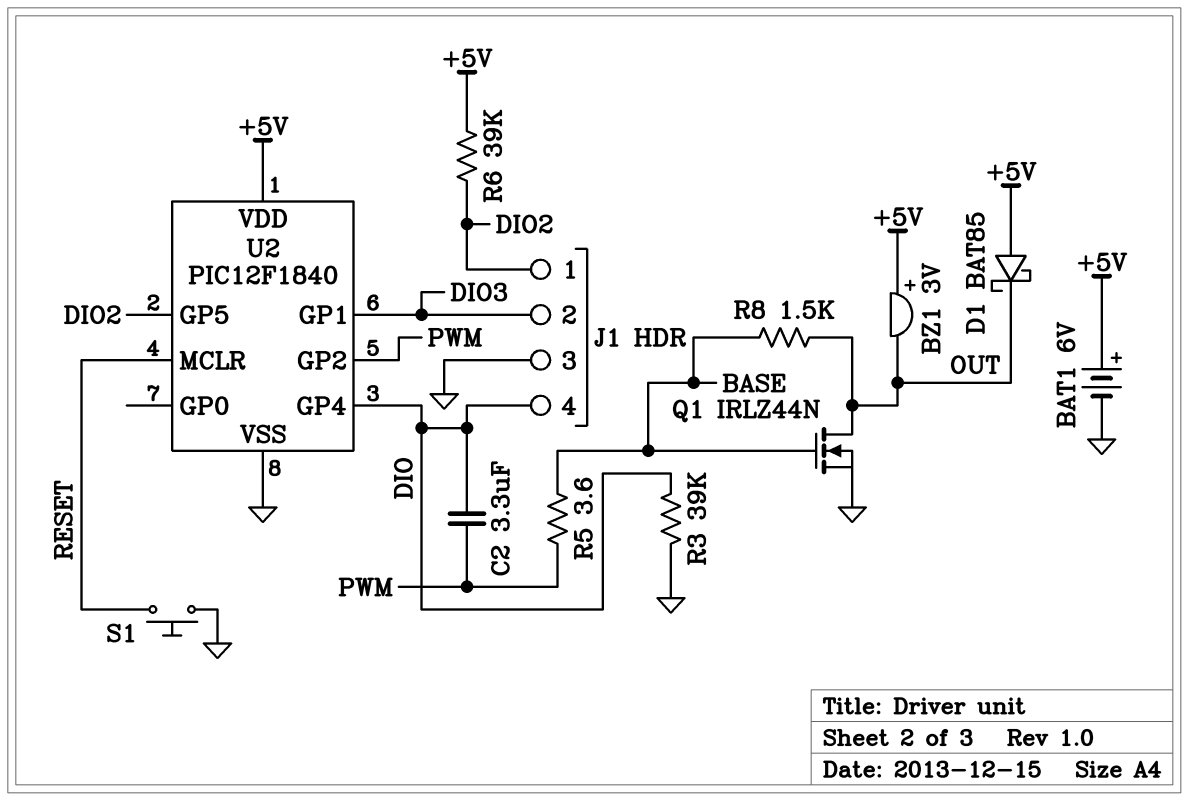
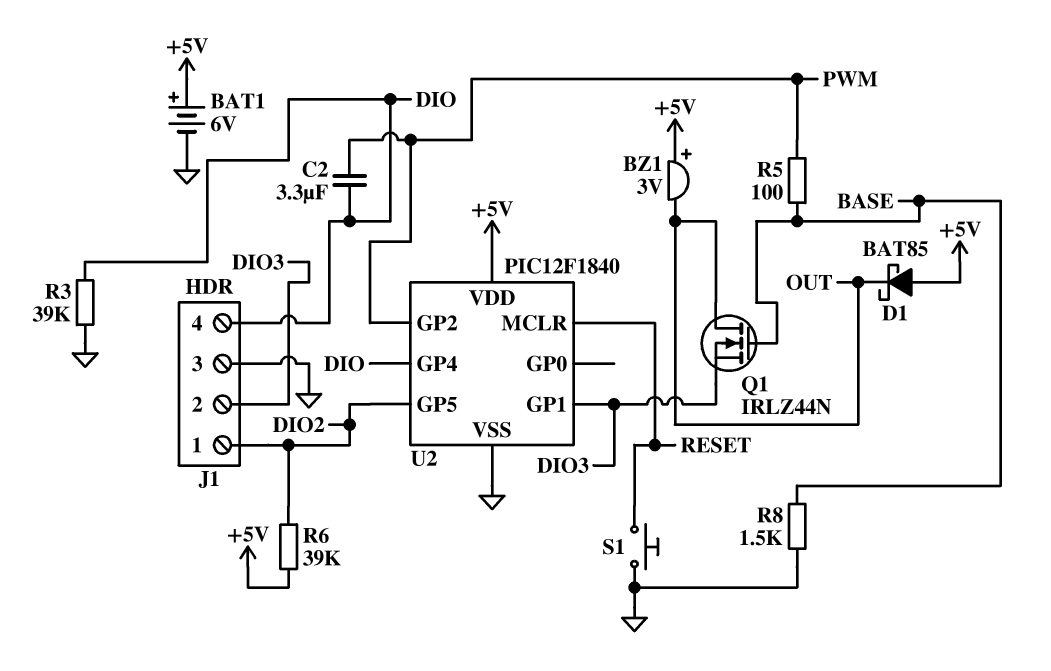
Q1: NMOS IRLZ44N (G BASE, D OUT, S GND) -> NMOS IRLZ44N (G BASE, D OUT, S DIO3)
R5: 3.6 (BASE, PWM) -> 100 (BASE, PWM)
R8: 1.5k (BASE, OUT) -> 1.5k (BASE, GND)

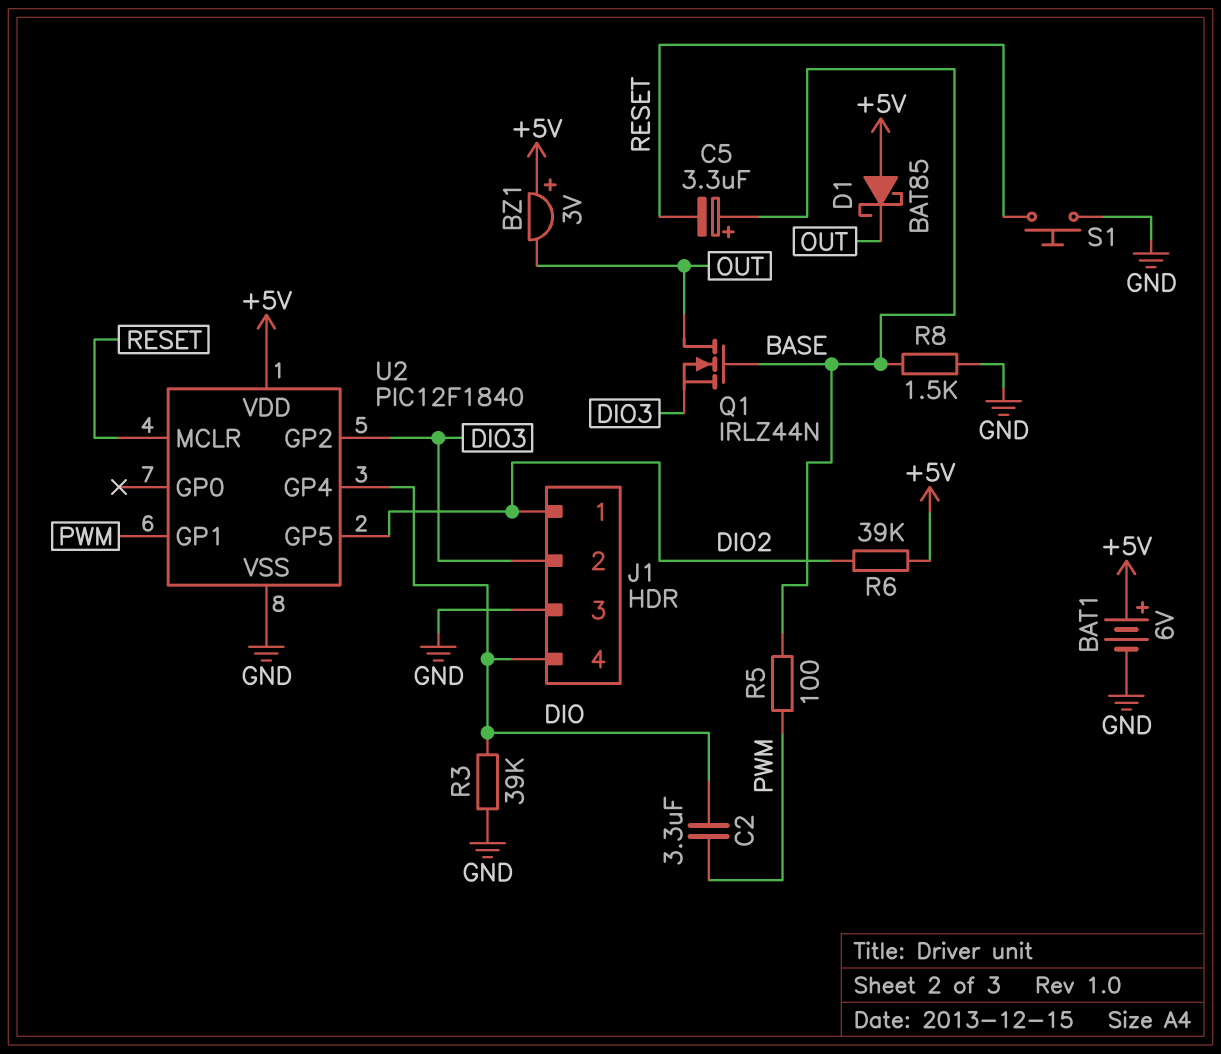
C5: none -> 3.3uF (plus BASE, minus RESET)
U2 pin GP1: DIO3 -> PWM
U2 pin GP2: PWM -> DIO3

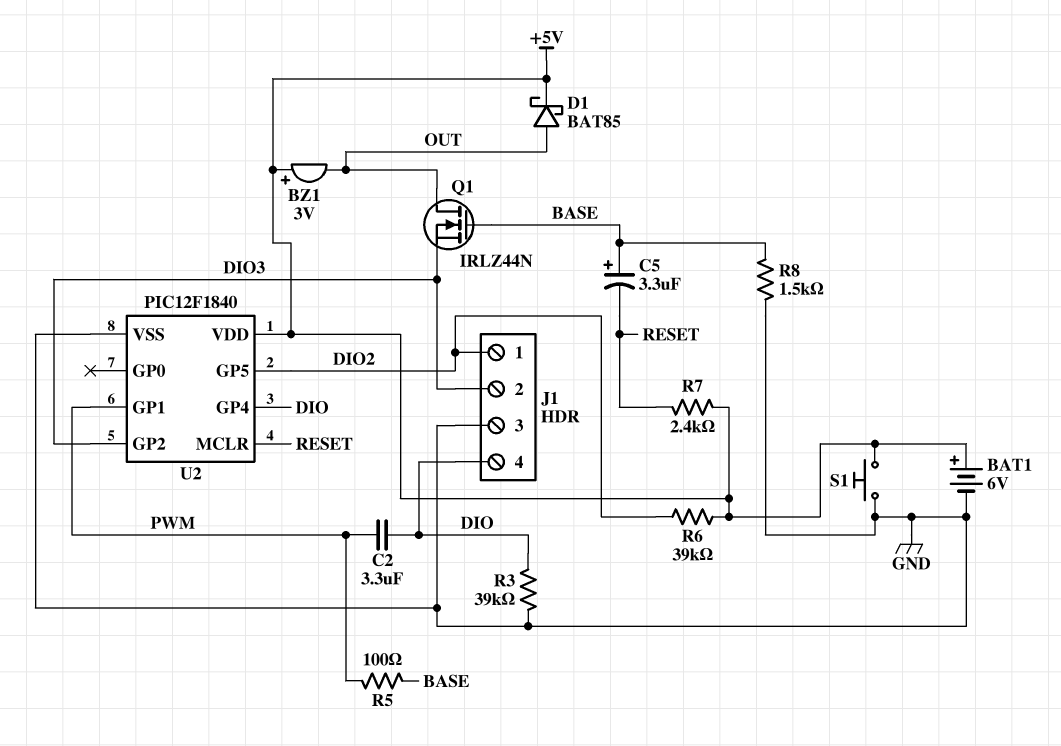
D1: schottky BAT85 (A +5V, K OUT) -> schottky BAT85 (A OUT, K +5V)
R7: none -> 2.4k (+5V, RESET)
S1: button (GND, RESET) -> button (+5V, GND)

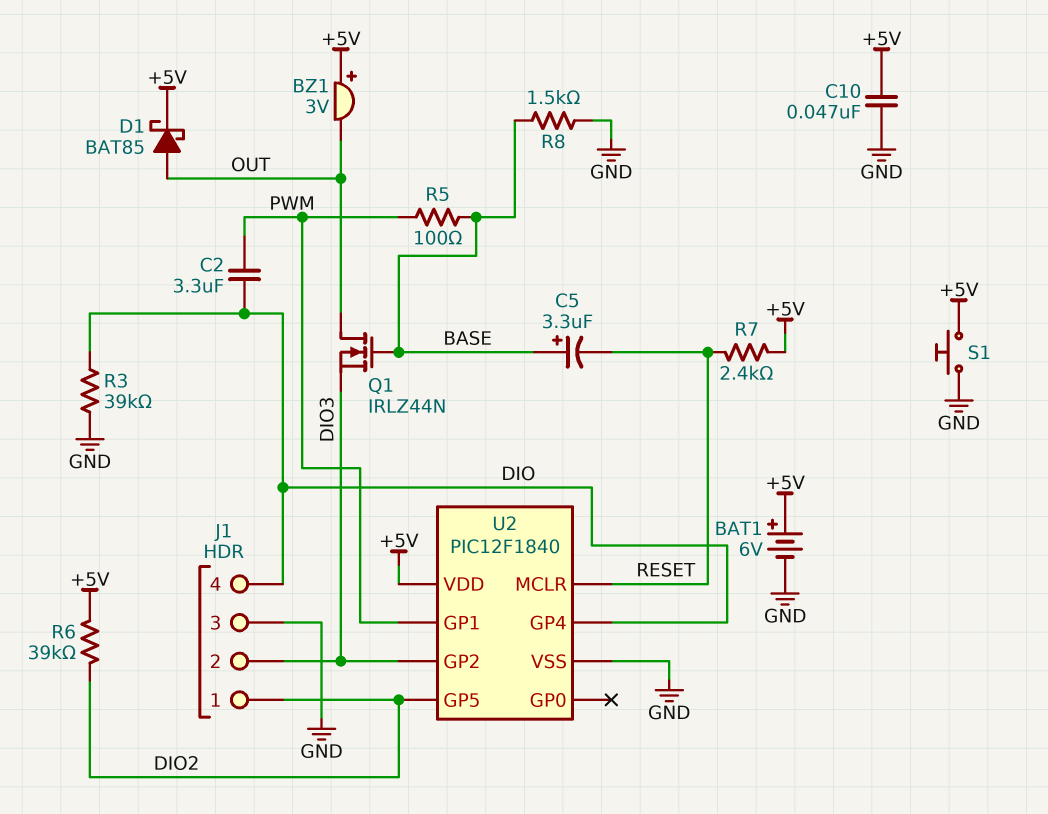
C10: none -> 47nF (+5V, GND)

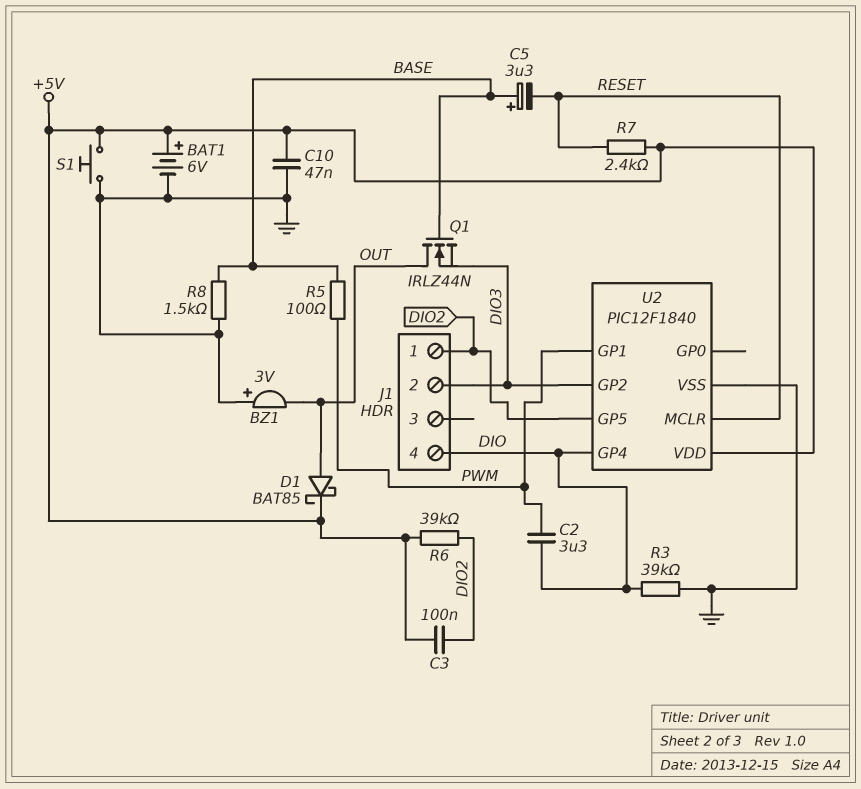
BZ1: buzzer 3V (plus +5V, minus OUT) -> buzzer 3V (plus GND, minus OUT)
C3: none -> 100nF (+5V, DIO2)
J1 pin 3: GND -> none

